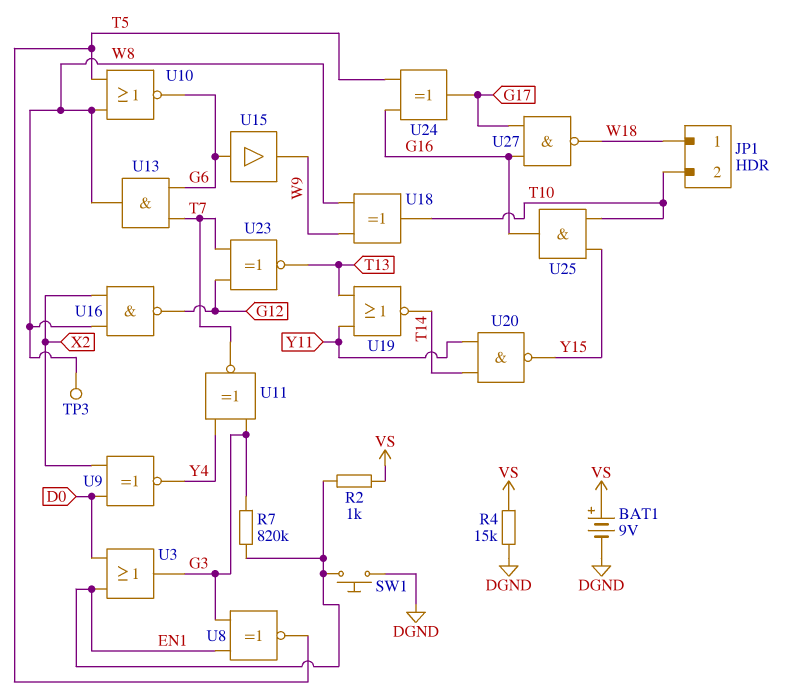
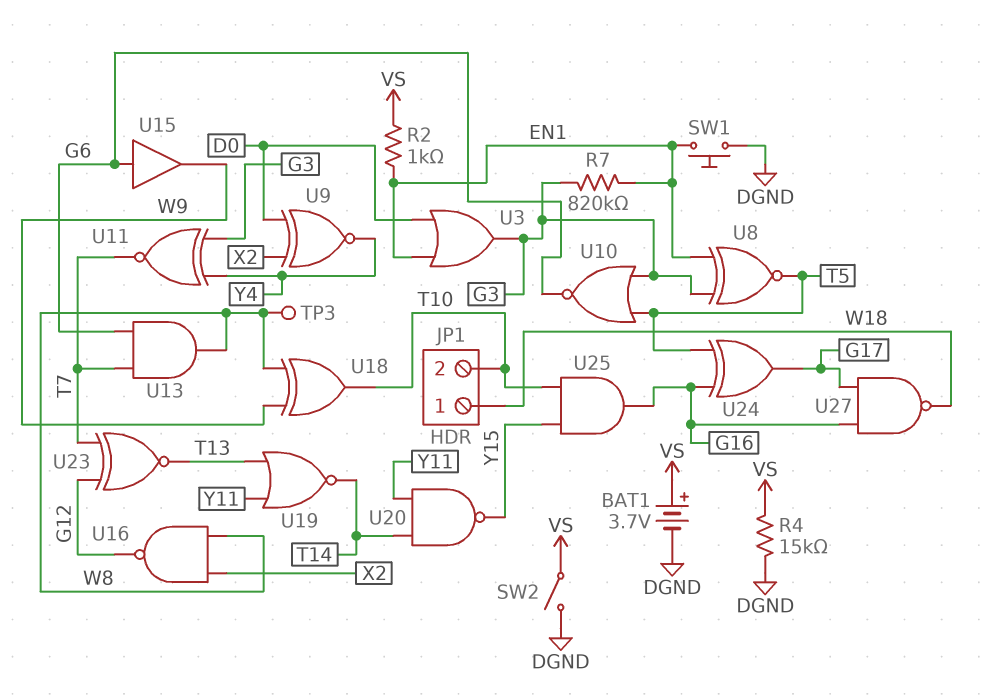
BAT1: 9V (plus VS, minus DGND) -> 3.7V (plus VS, minus DGND)
SW2: none -> switch (DGND, VS)
U10: NOR (in T5, in W8, out G6) -> NOR (in G3, in T5, out G6)

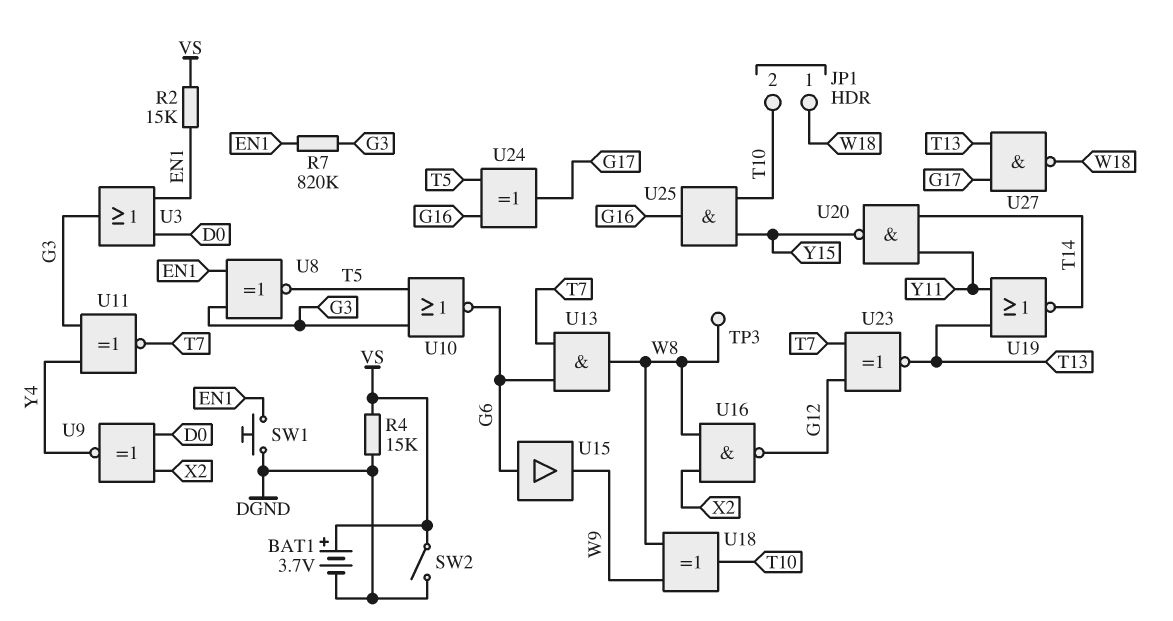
R2: 1k (EN1, VS) -> 15k (EN1, VS)
U27: NAND (in G16, in G17, out W18) -> NAND (in G17, in T13, out W18)

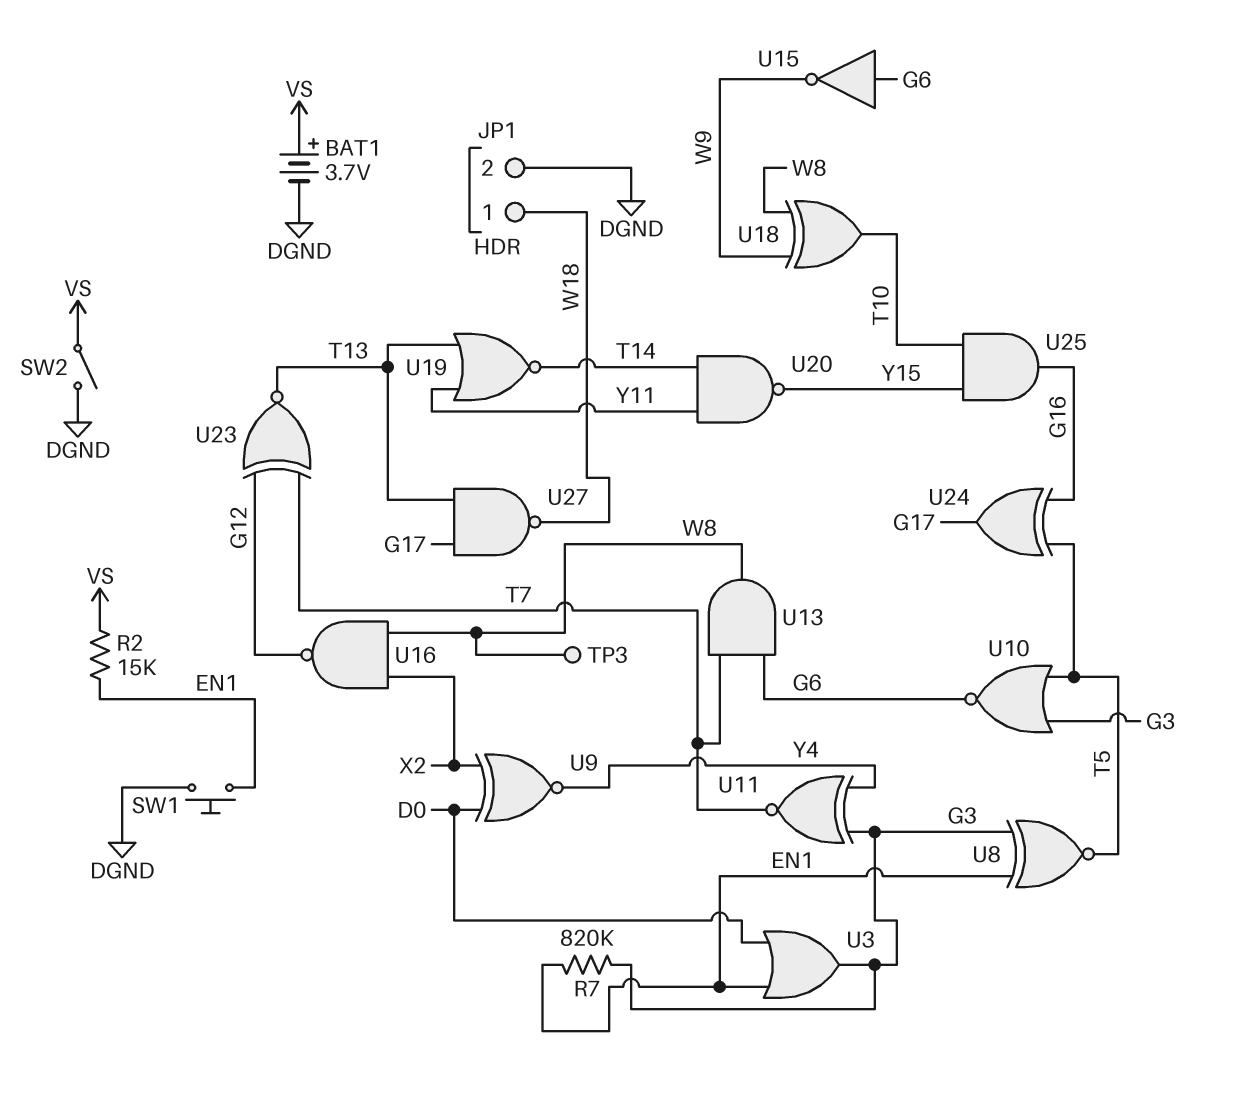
JP1 pin 2: T10 -> DGND
R4: 15k (DGND, VS) -> none
U15: buffer (in G6, out W9) -> NOT (in G6, out W9)

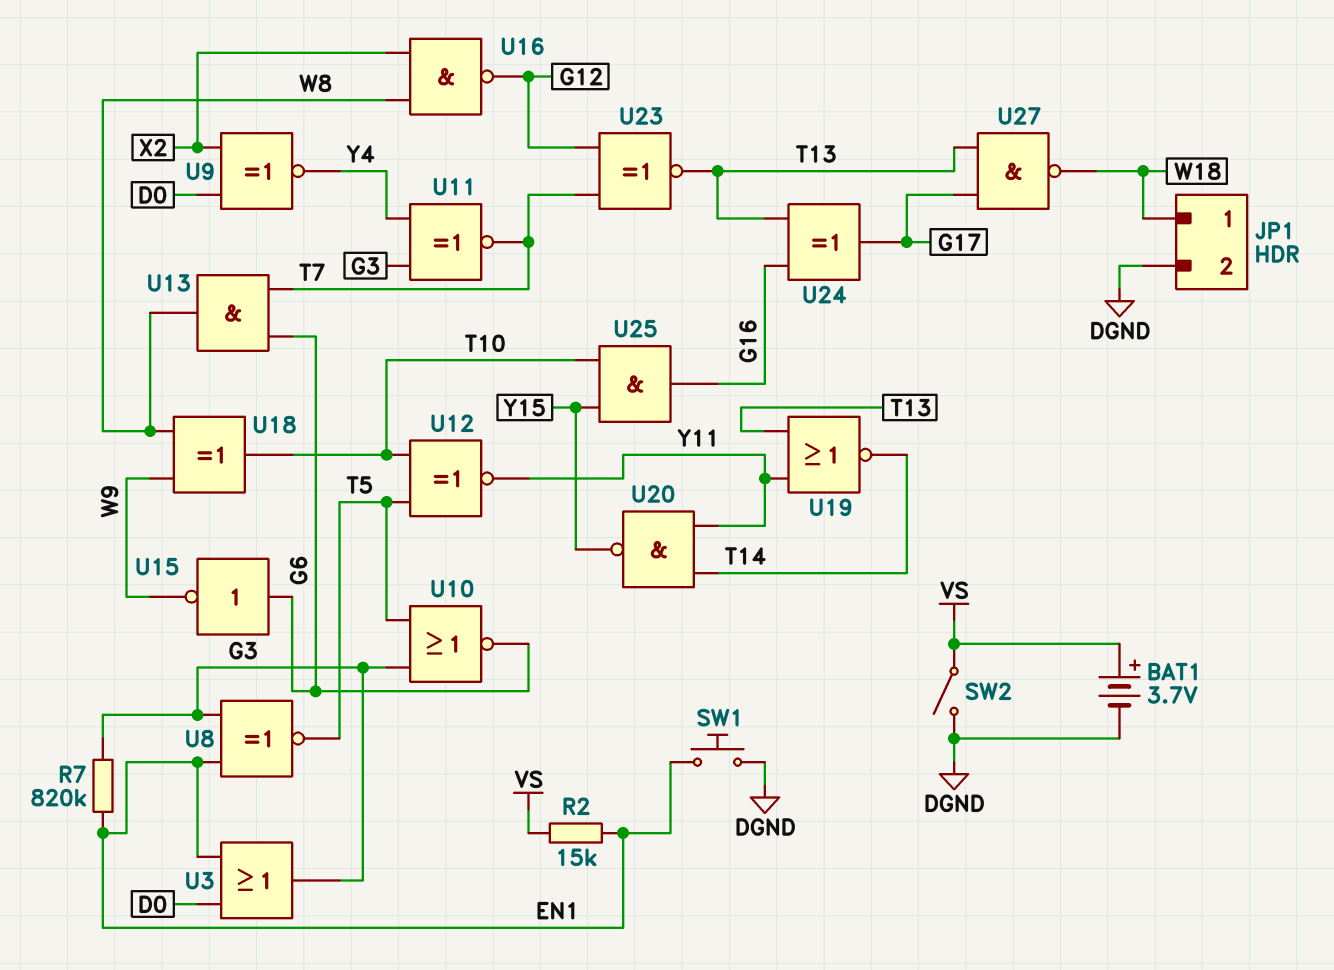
TP3: test point (W8) -> none
U12: none -> XNOR (in T5, in T10, out Y11)
U24: XOR (in G16, in T5, out G17) -> XOR (in G16, in T13, out G17)

